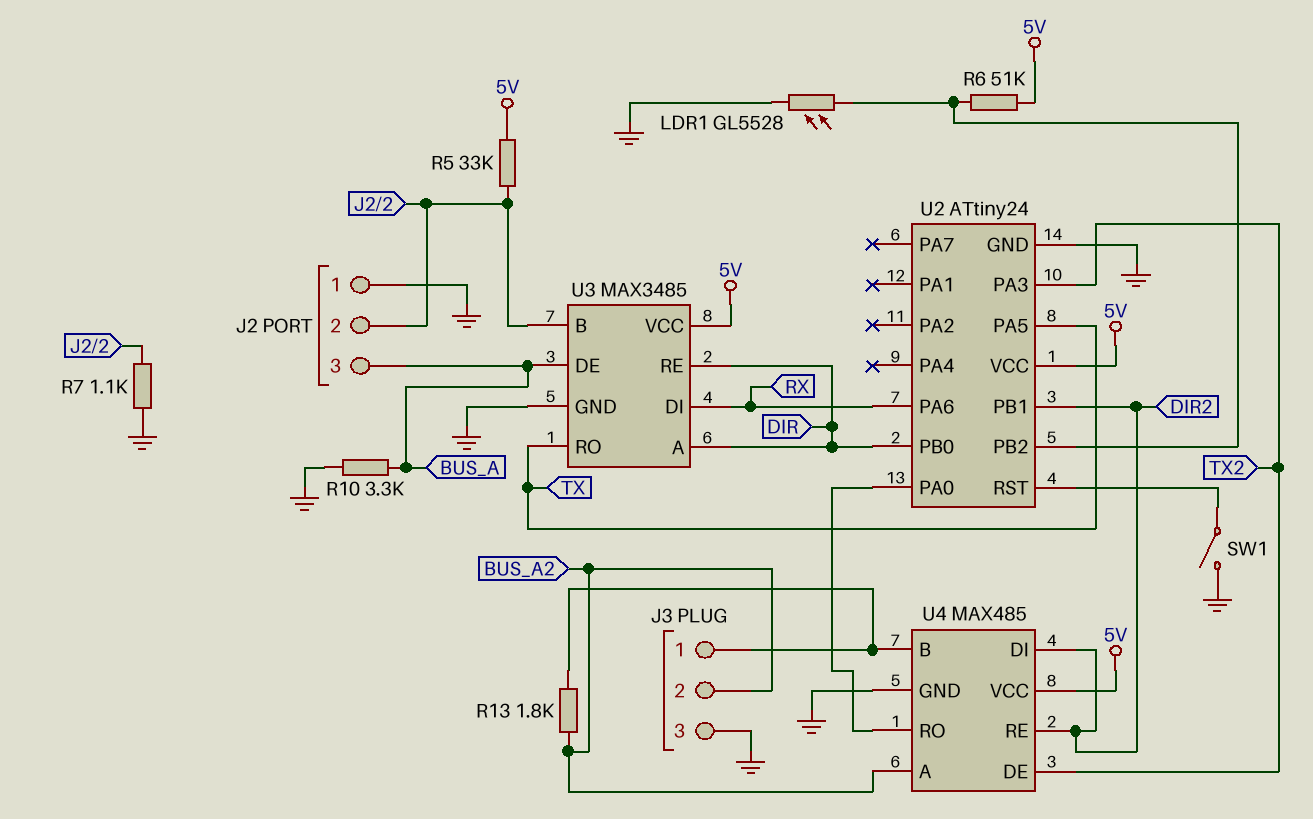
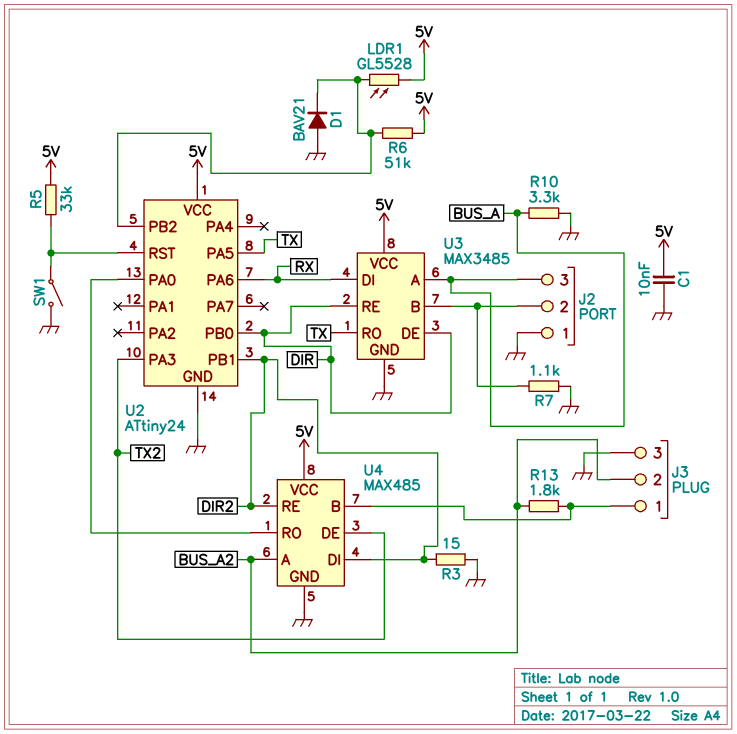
C1: none -> 10nF (5V, GND)
D1: none -> diode BAV21 (A GND, K U2/PB2)
LDR1: GL5528 (GND, U2/PB2) -> GL5528 (5V, U2/PB2)
R3: none -> 15 (DIR2, GND)
R5: 33k (5V, J2/2) -> 33k (5V, U2/RST)
U3 pin A: DIR -> BUS_A
U3 pin DE: BUS_A -> DIR

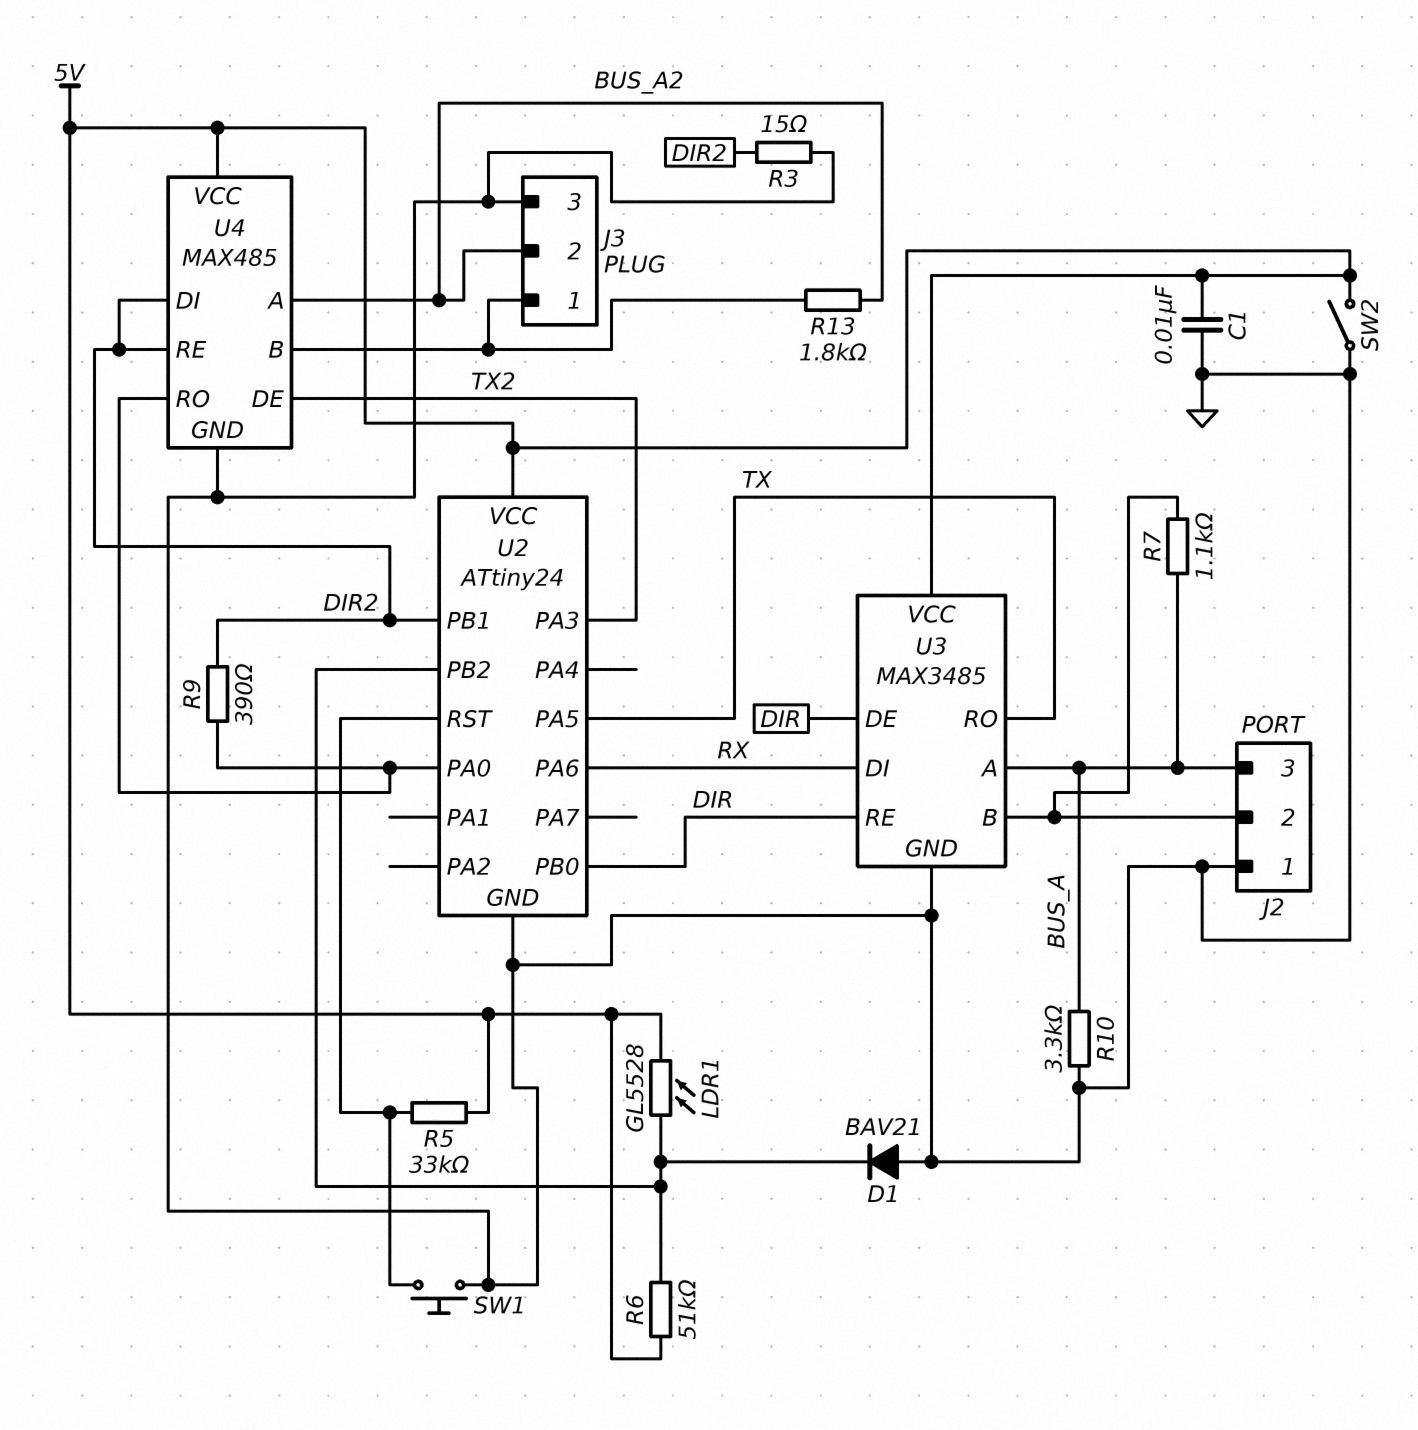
R7: 1.1k (GND, J2/2) -> 1.1k (BUS_A, J2/2)
R9: none -> 390 (DIR2, U2/PA0)
SW1: switch (GND, U2/RST) -> button (GND, U2/RST)
SW2: none -> switch (5V, GND)

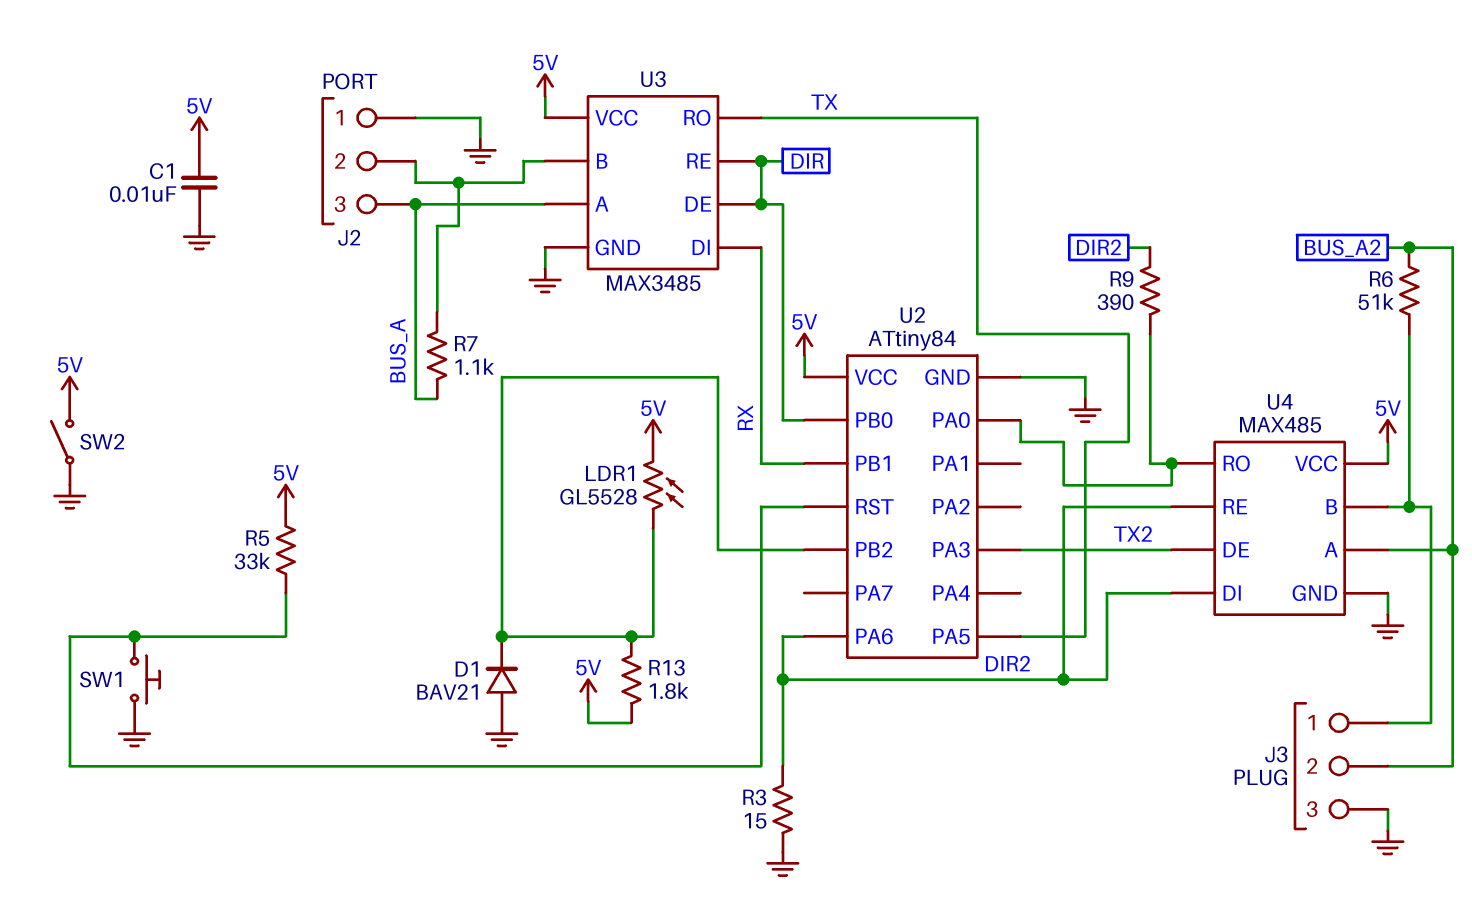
R6: 51k (5V, U2/PB2) -> 51k (BUS_A2, J3/1)
R10: 3.3k (BUS_A, GND) -> none
R13: 1.8k (BUS_A2, J3/1) -> 1.8k (5V, U2/PB2)
U2: ATtiny24 -> ATtiny84
U2 pin PA6: RX -> DIR2
U2 pin PB1: DIR2 -> RX

